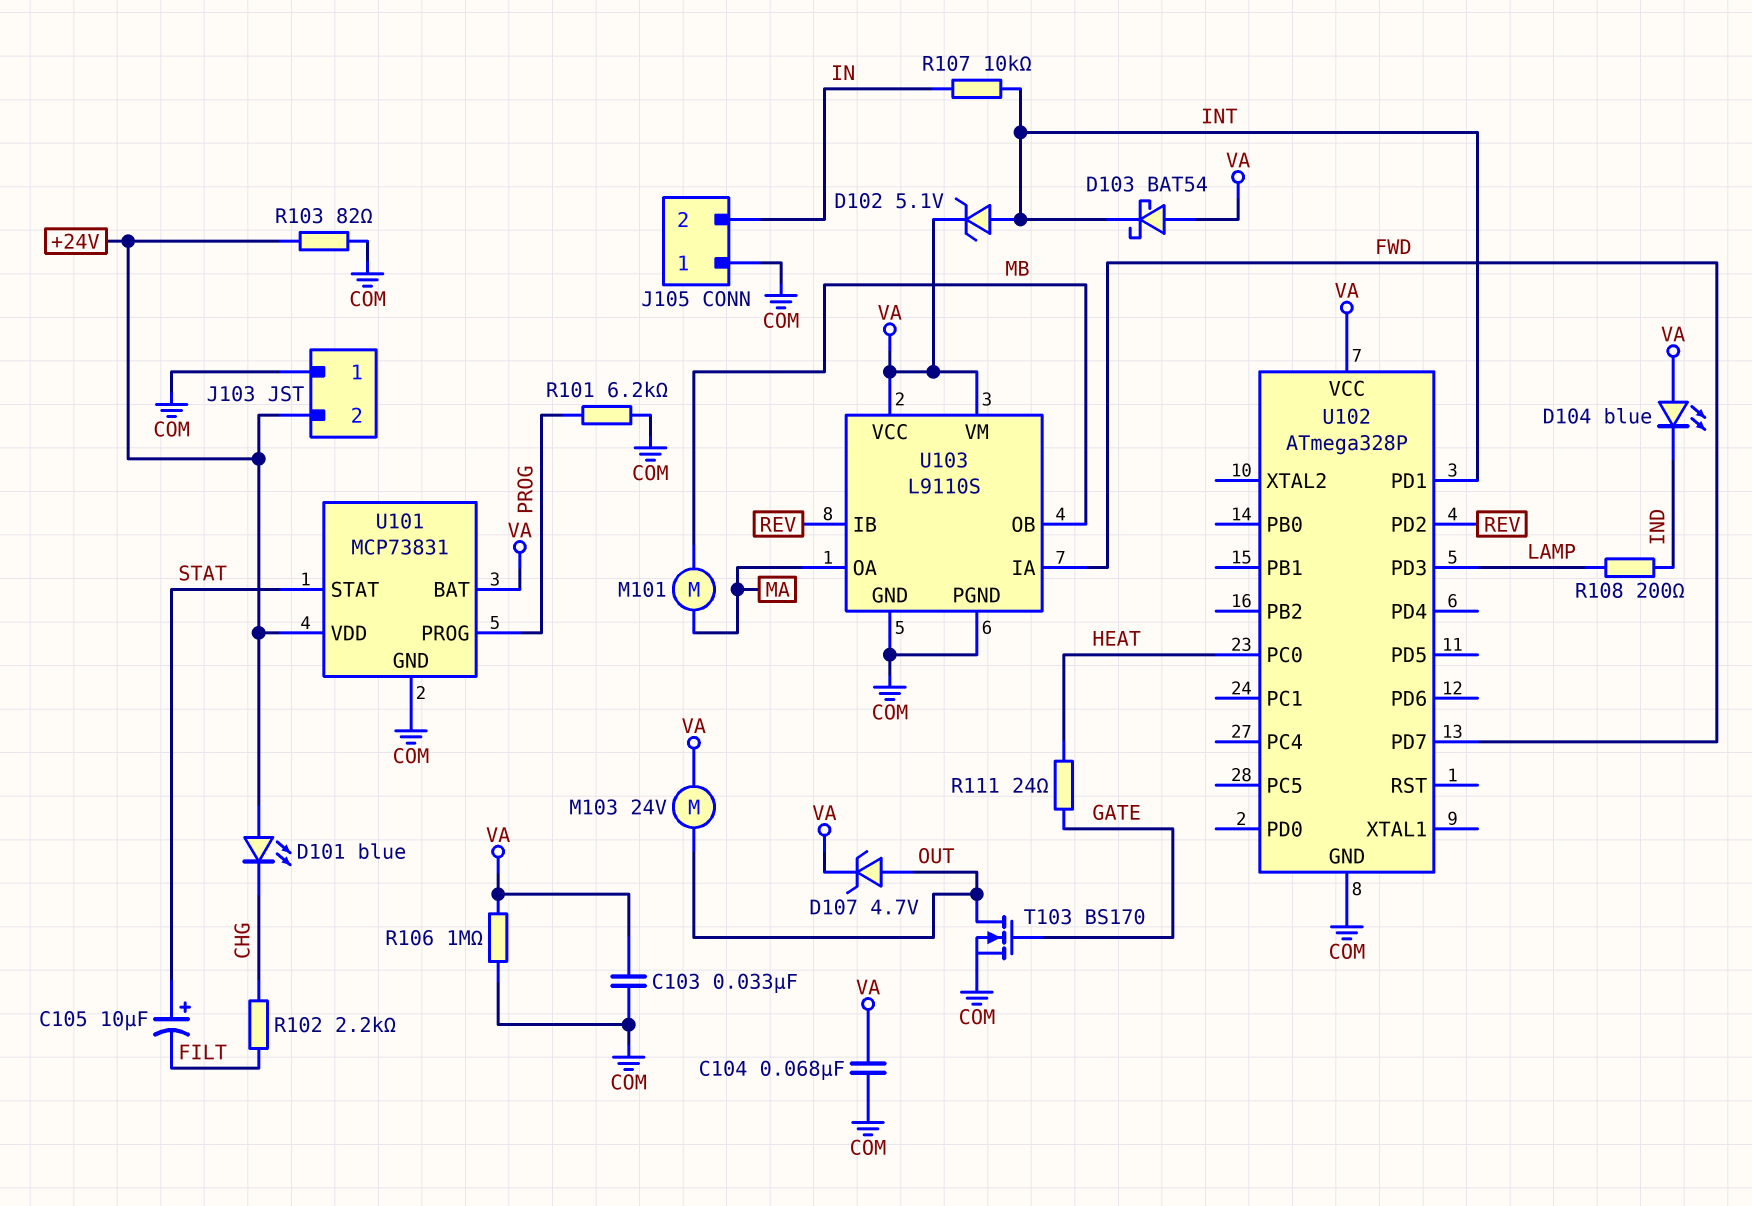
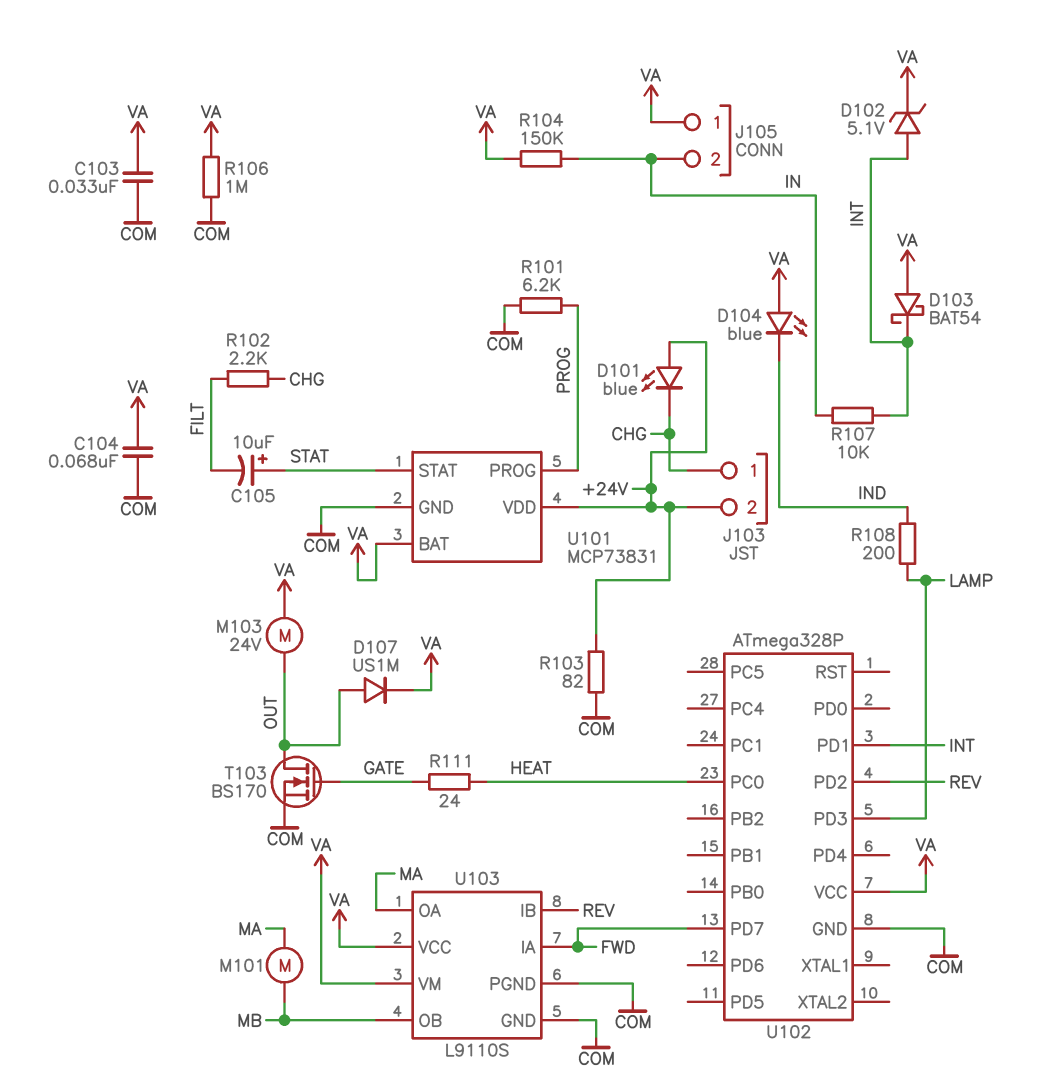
D107: zener 4.7V (A OUT, K VA) -> diode US1M (A OUT, K VA)
J103 pin 1: COM -> CHG
J105 pin 1: COM -> VA
R104: none -> 150k (IN, VA)

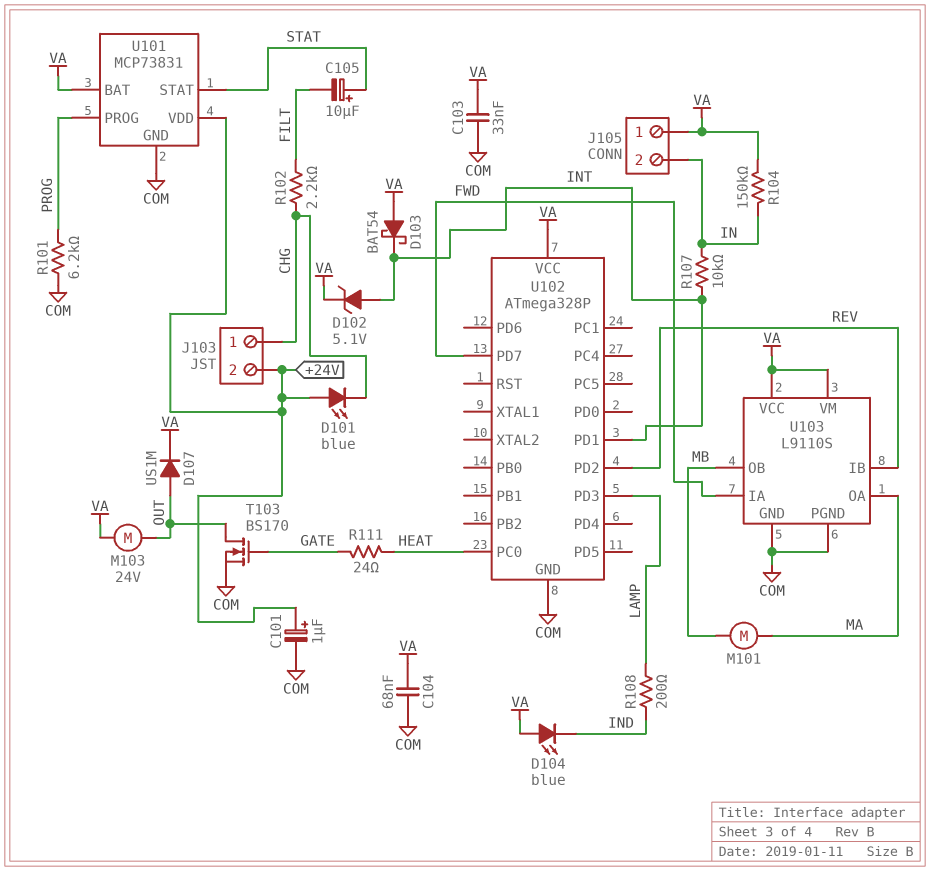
C101: none -> 1uF (plus +24V, minus COM)
R103: 82 (+24V, COM) -> none
R106: 1M (COM, VA) -> none

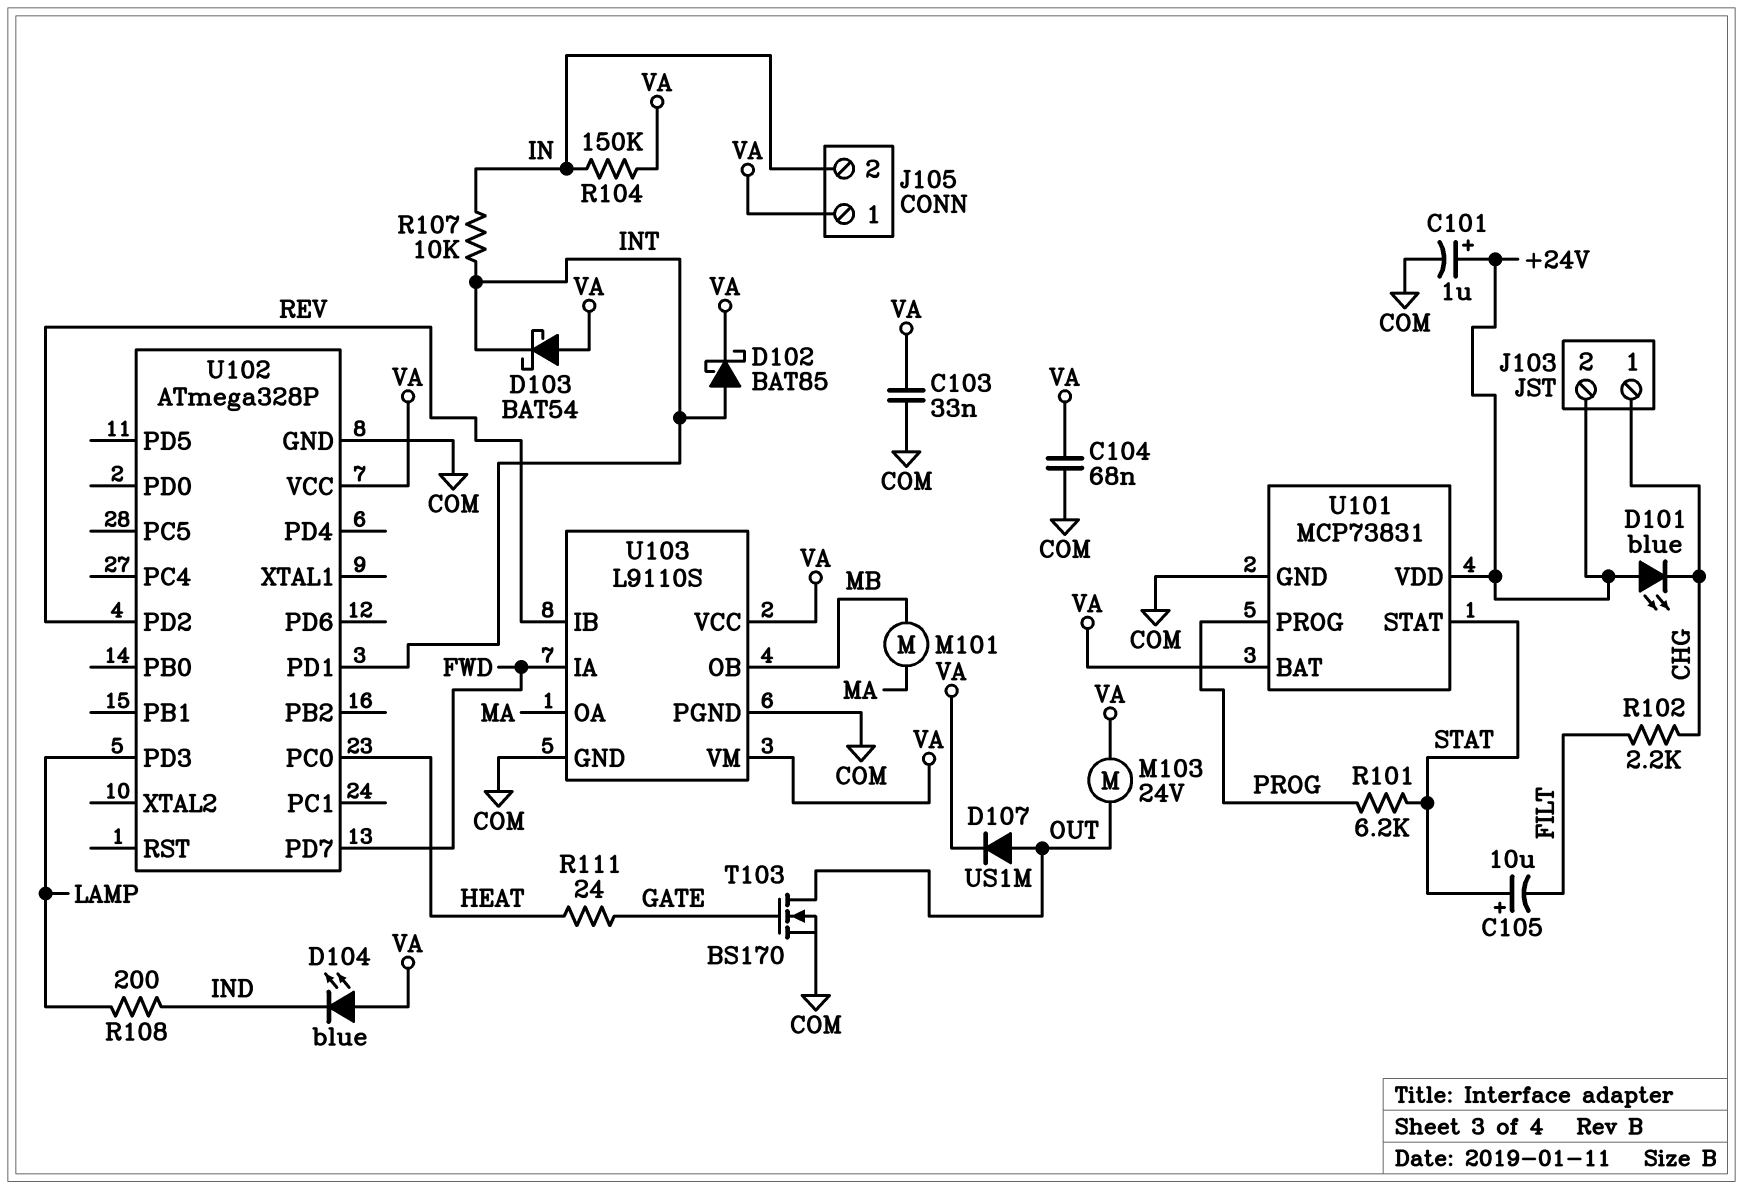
D102: zener 5.1V (A INT, K VA) -> schottky BAT85 (A INT, K VA)
R101: 6.2k (COM, PROG) -> 6.2k (PROG, STAT)

